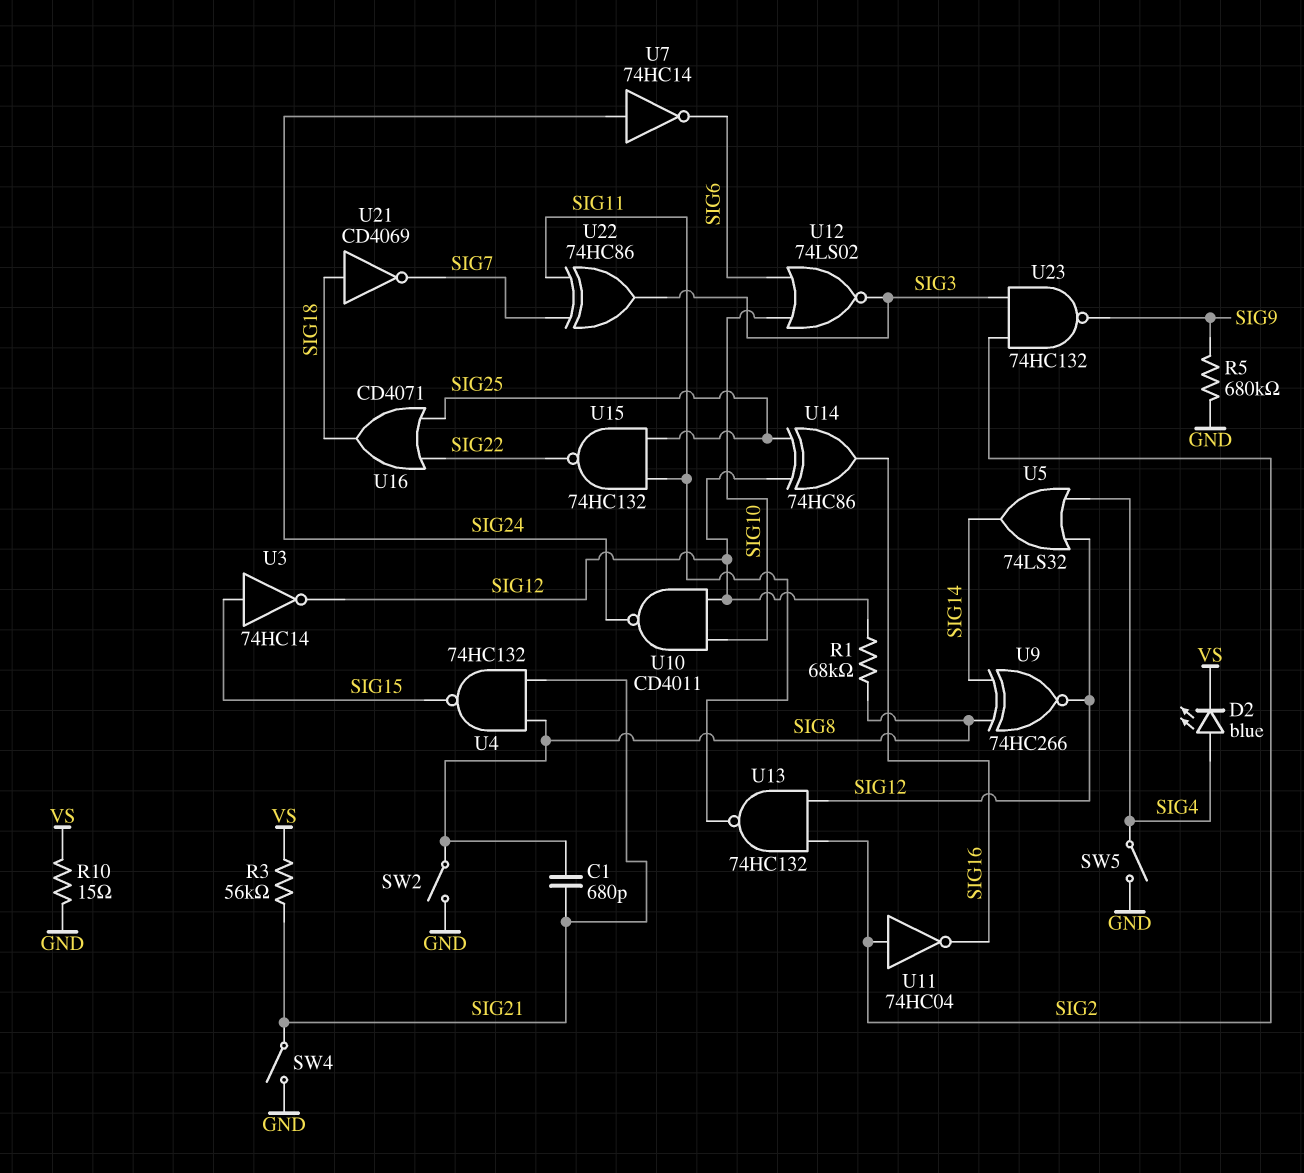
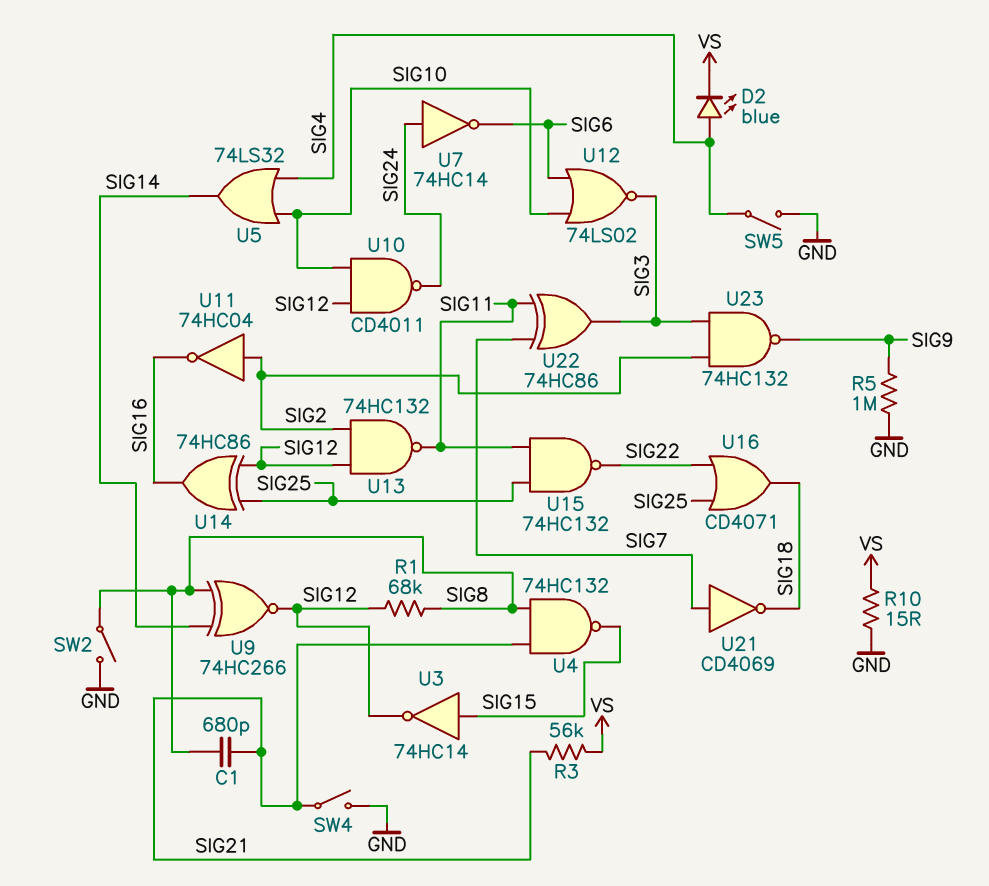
R5: 680k (GND, SIG9) -> 1M (GND, SIG9)
U5: OR 74LS32 (in SIG4, in SIG12, out SIG14) -> OR 74LS32 (in SIG4, in SIG10, out SIG14)
U21: NOT CD4069 (in SIG18, out SIG7) -> NOT CD4069 (in SIG7, out SIG18)

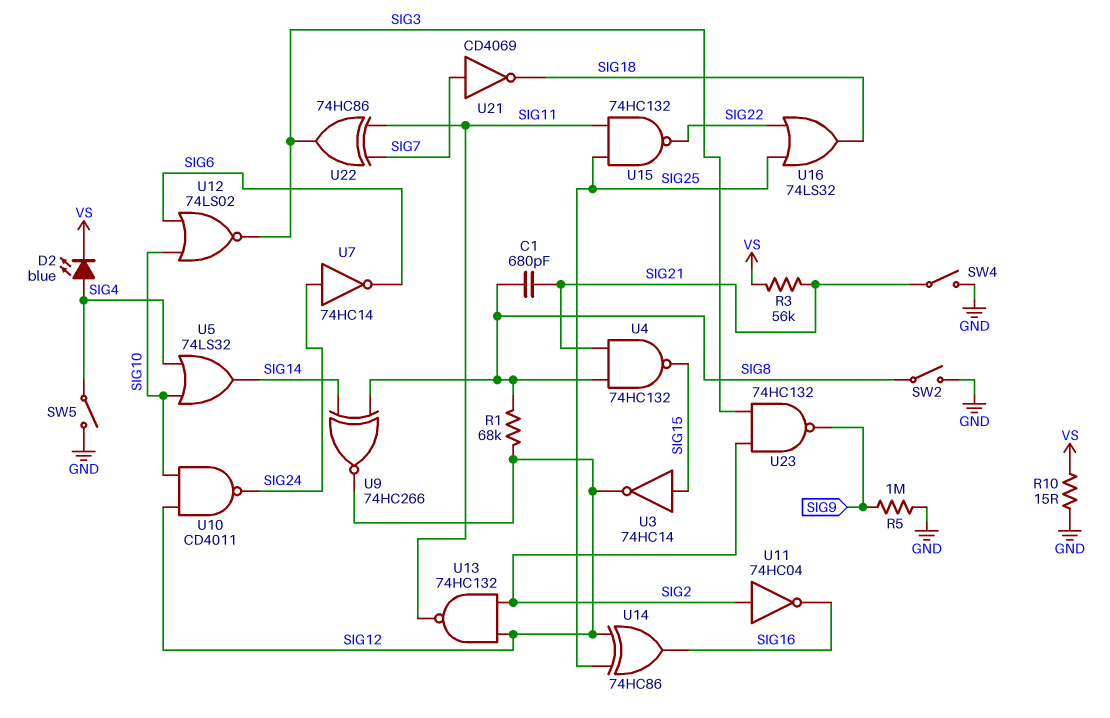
U16: OR CD4071 (in SIG22, in SIG25, out SIG18) -> OR 74LS32 (in SIG22, in SIG25, out SIG18)

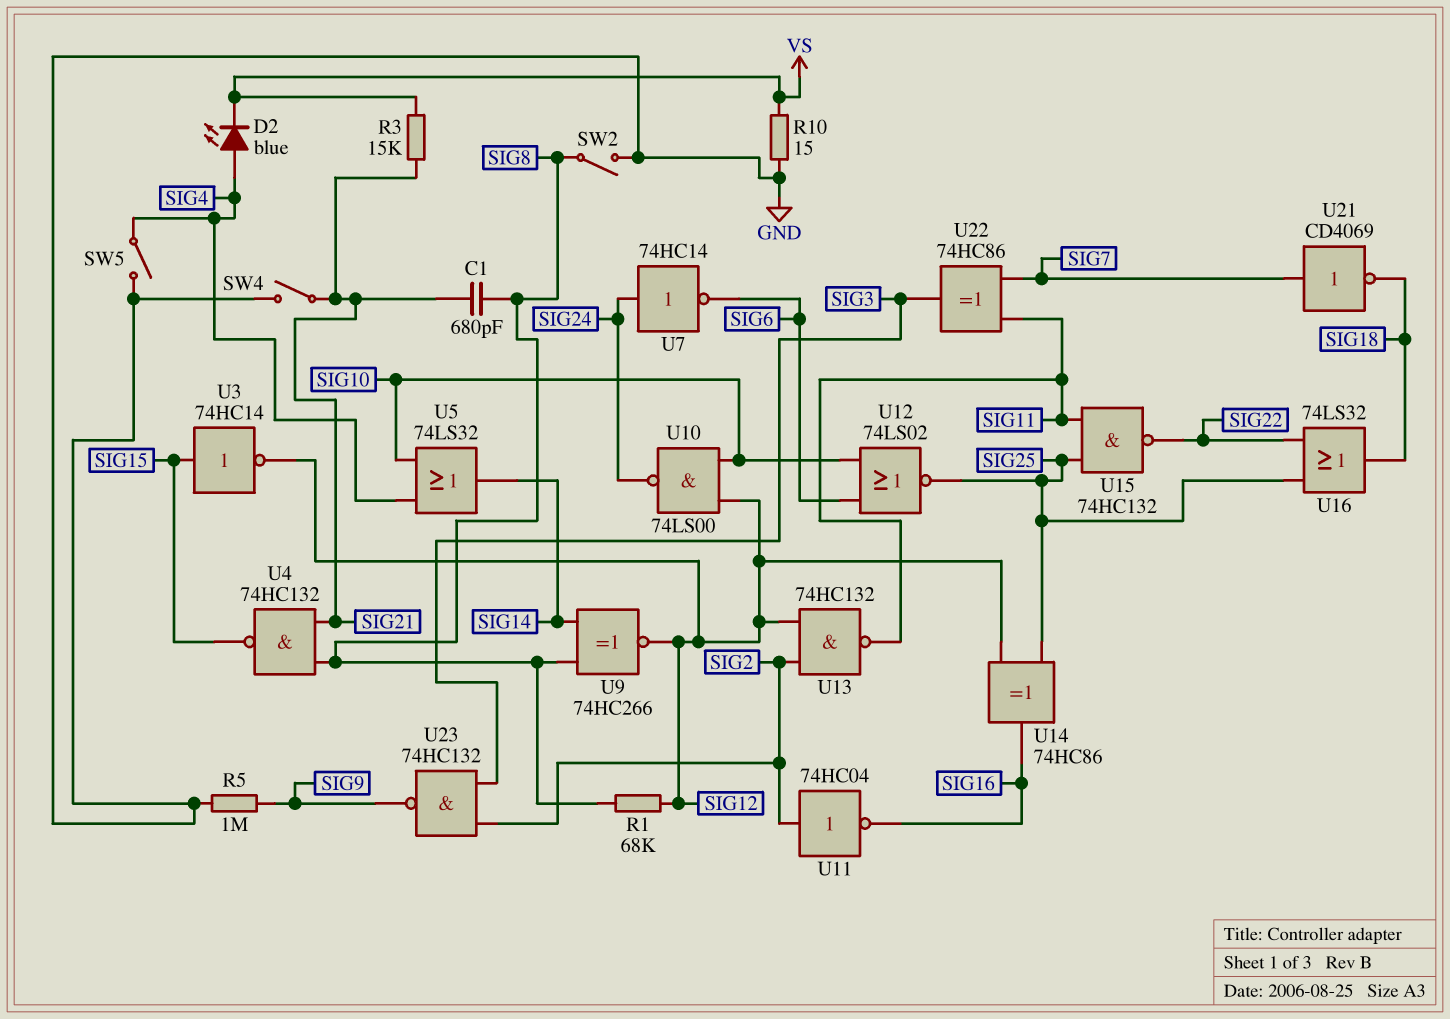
R3: 56k (SIG21, VS) -> 15k (SIG21, VS)
U10: NAND CD4011 (in SIG10, in SIG12, out SIG24) -> NAND 74LS00 (in SIG10, in SIG12, out SIG24)
U12: NOR 74LS02 (in SIG6, in SIG10, out SIG3) -> NOR 74LS02 (in SIG6, in SIG10, out SIG25)

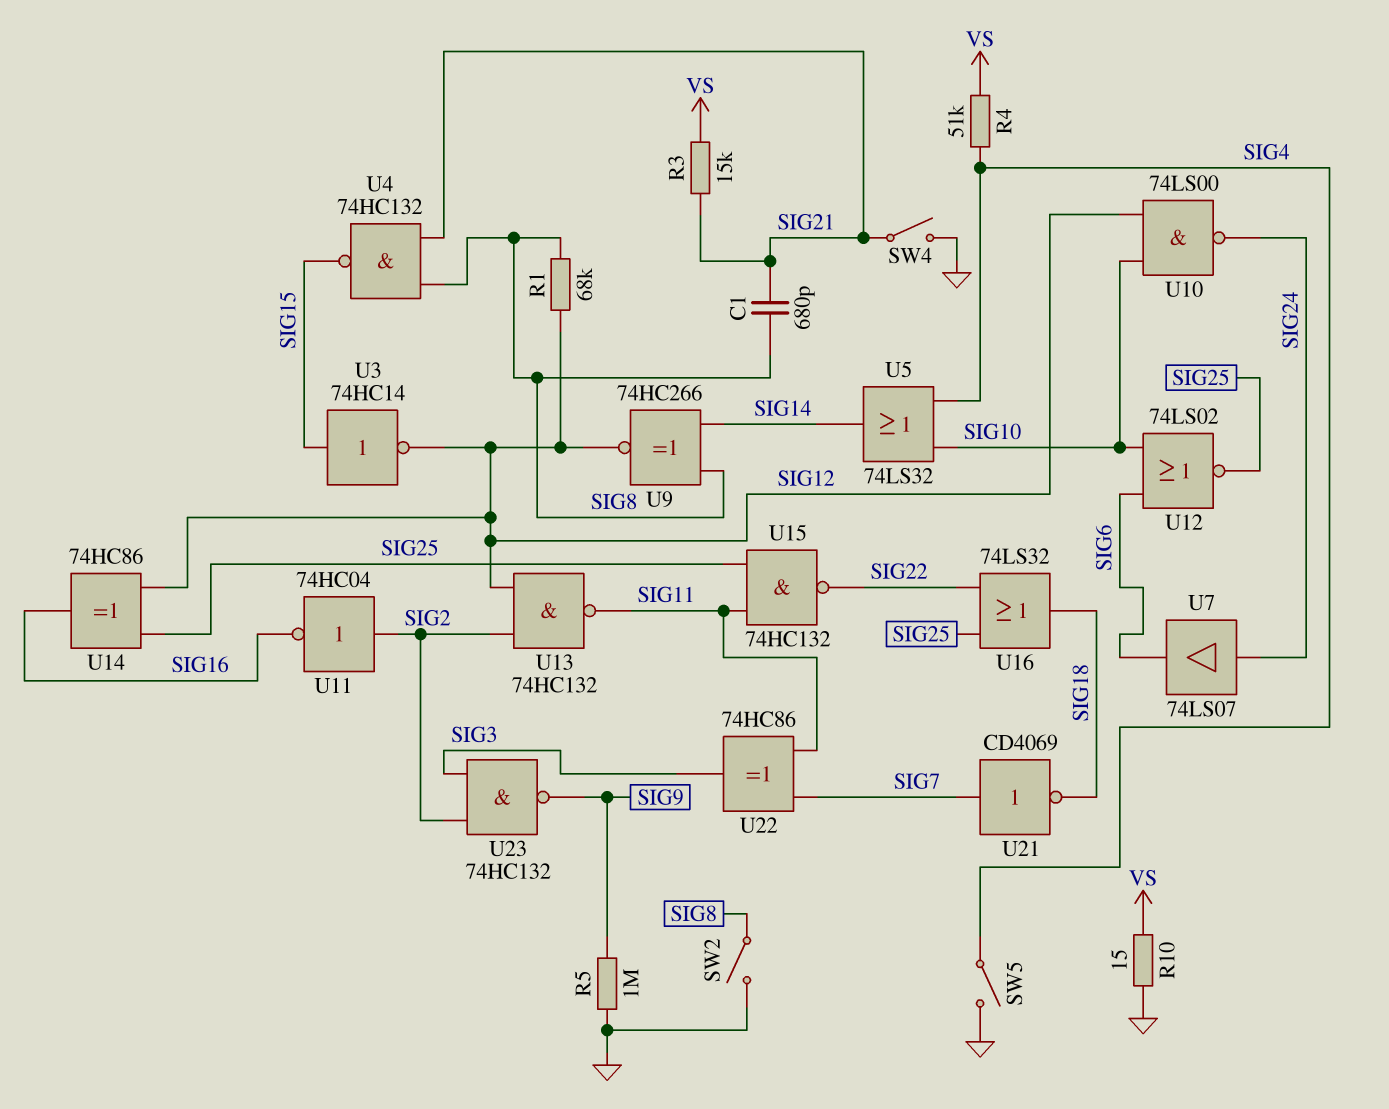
D2: LED blue (A SIG4, K VS) -> none
R4: none -> 51k (SIG4, VS)
U7: NOT 74HC14 (in SIG24, out SIG6) -> buffer 74LS07 (in SIG24, out SIG6)

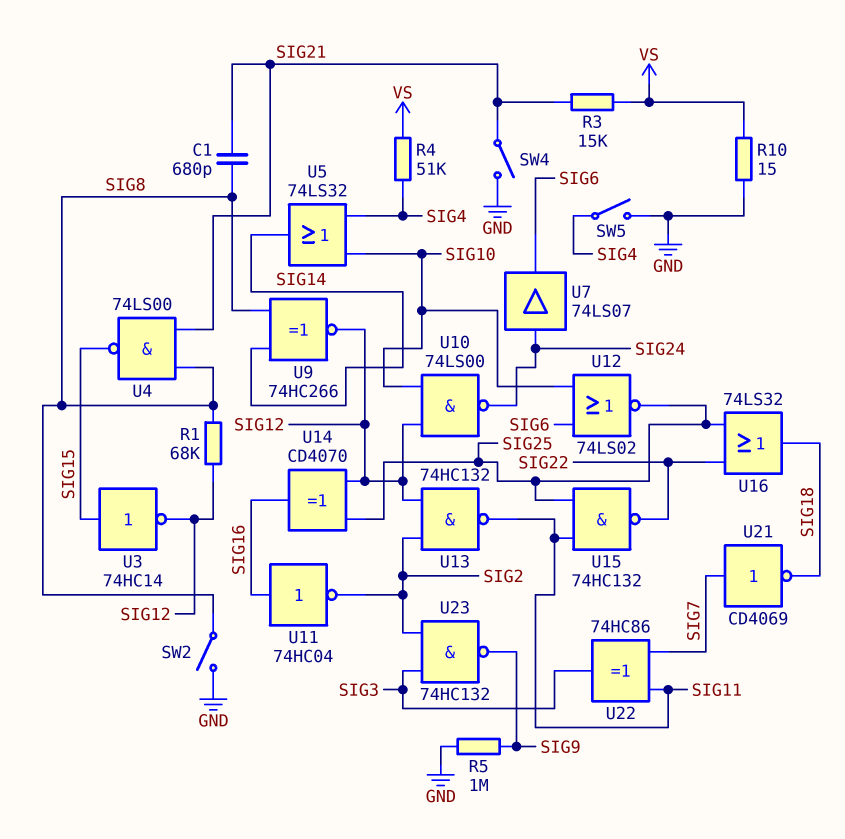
U4: NAND 74HC132 (in SIG8, in SIG21, out SIG15) -> NAND 74LS00 (in SIG8, in SIG21, out SIG15)
U11: NOT 74HC04 (in SIG2, out SIG16) -> NOT 74HC04 (in SIG16, out SIG2)
U14: XOR 74HC86 (in SIG12, in SIG25, out SIG16) -> XOR CD4070 (in SIG12, in SIG25, out SIG16)

